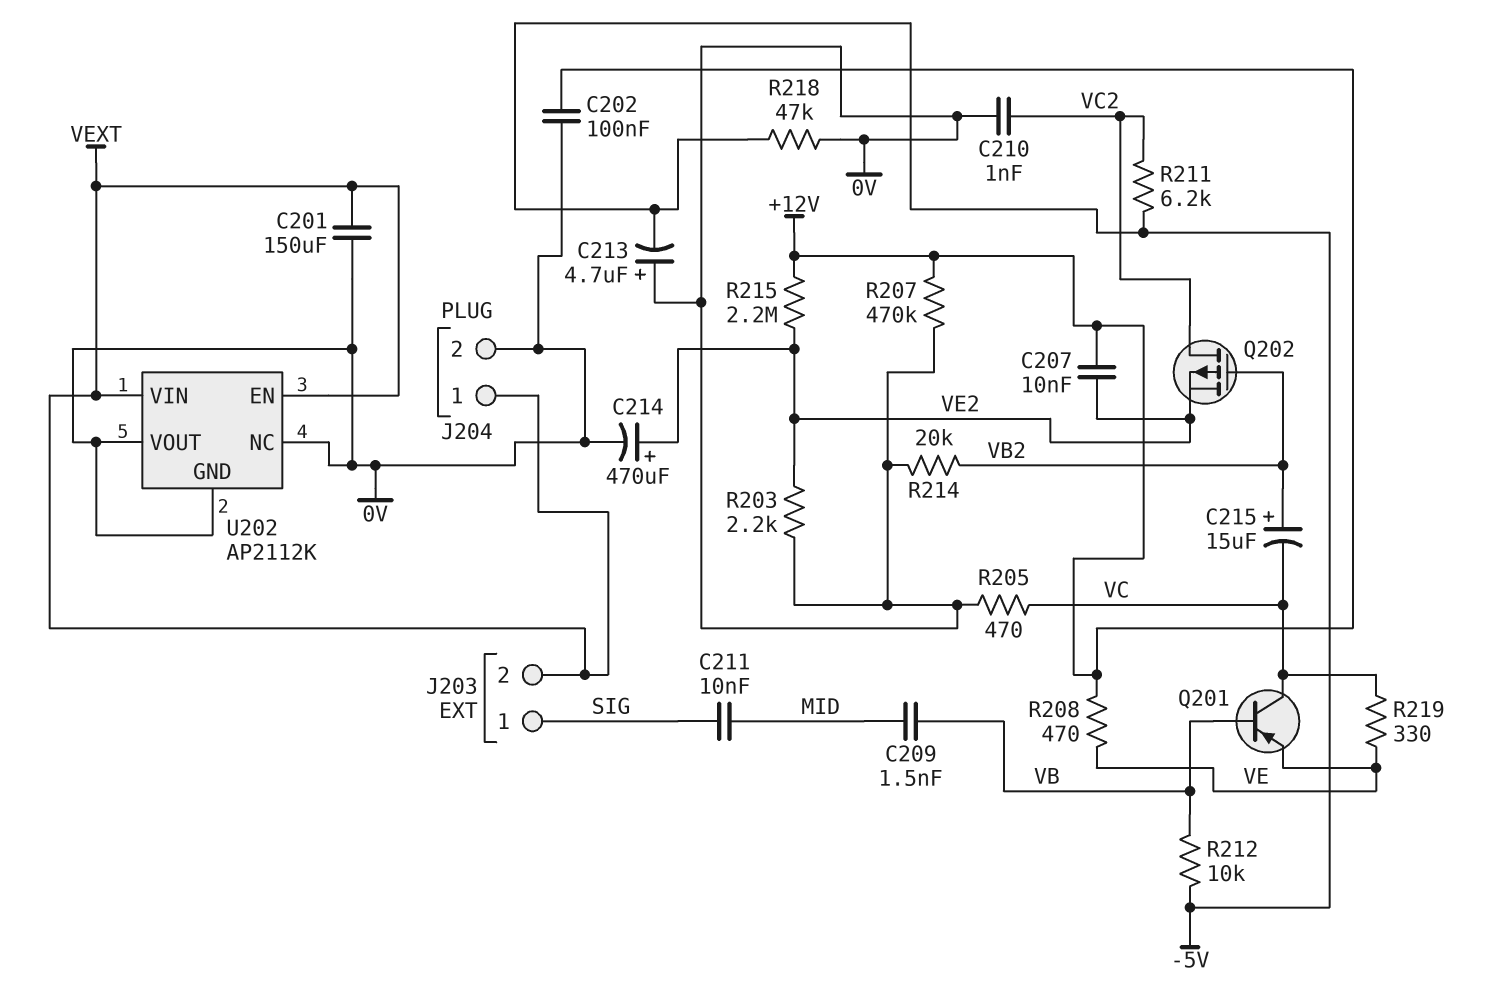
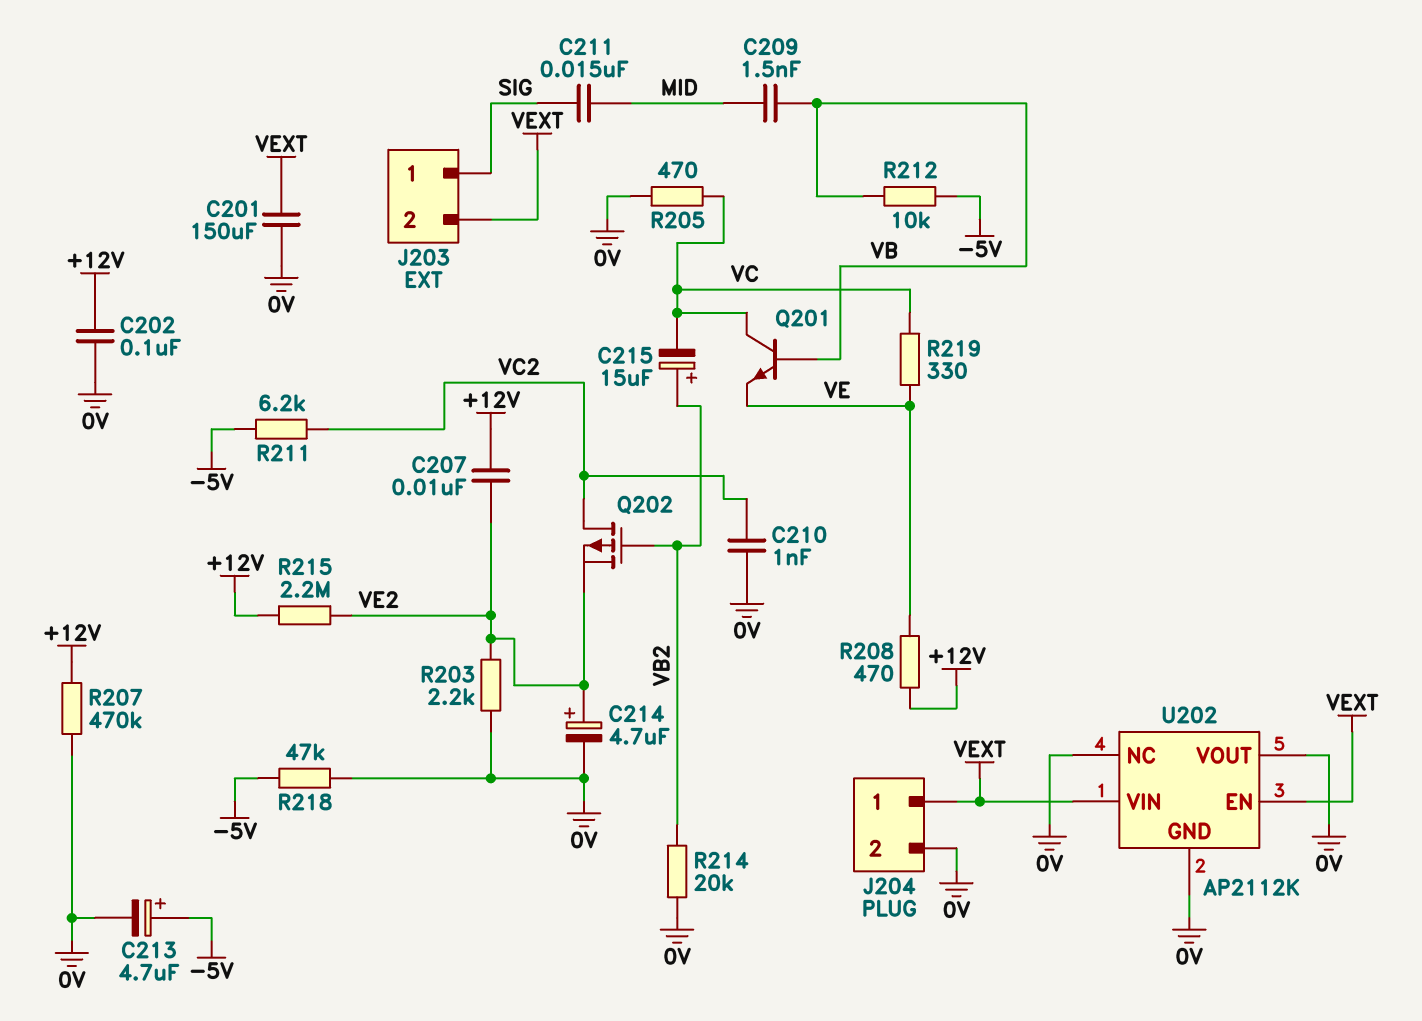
C211: 10nF (MID, SIG) -> 15nF (MID, SIG)
C213: 4.7uF (plus 0V, minus -5V) -> 4.7uF (plus -5V, minus 0V)
C214: 470uF (plus VE2, minus 0V) -> 4.7uF (plus VE2, minus 0V)
Q201: PNP (B VB, C VC, E VE) -> NPN (B VB, C VC, E VE)

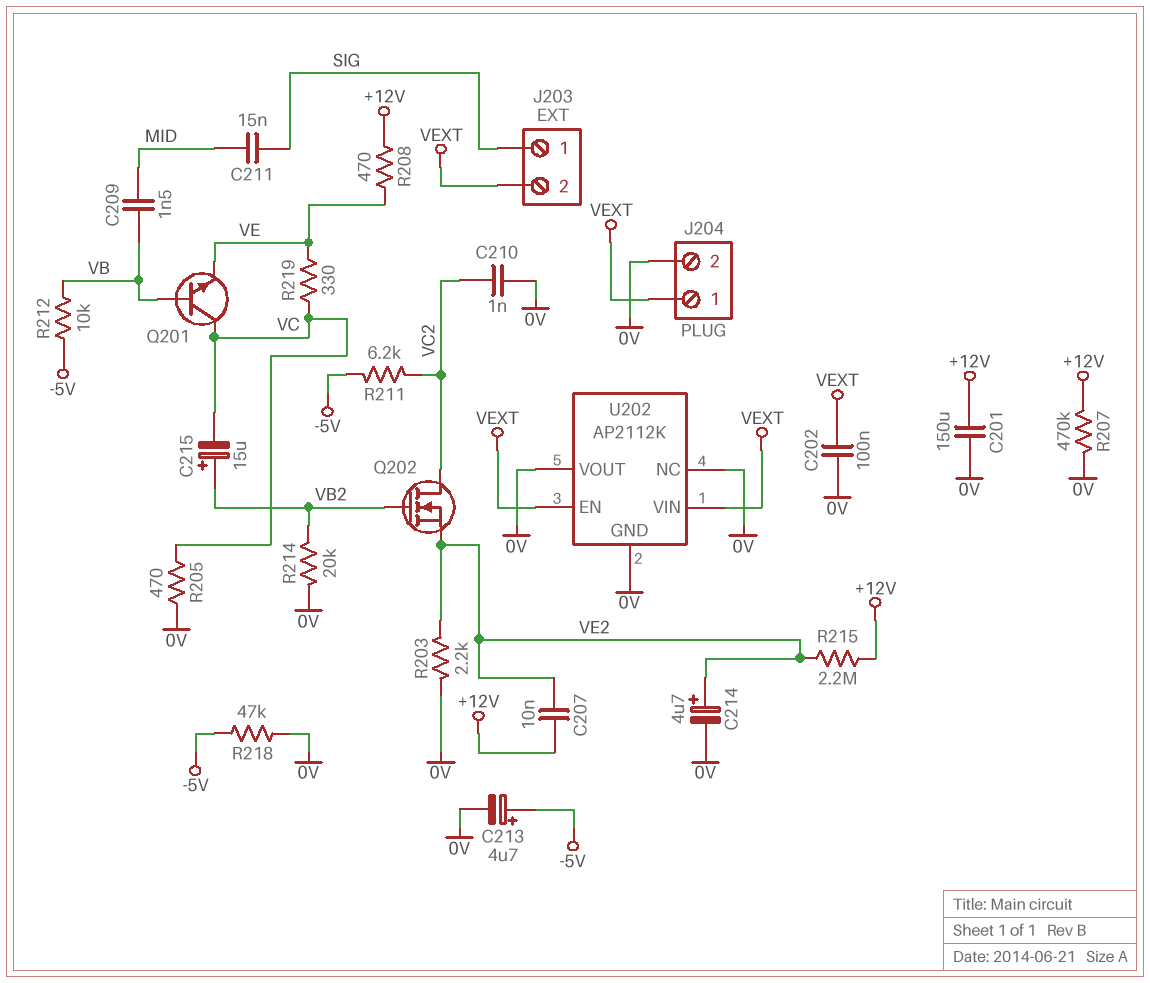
C201: 150uF (0V, VEXT) -> 150uF (+12V, 0V)
C202: 100nF (+12V, 0V) -> 100nF (0V, VEXT)
Q202: PMOS (G VB2, D VC2, S VE2) -> NMOS (G VB2, D VC2, S VE2)

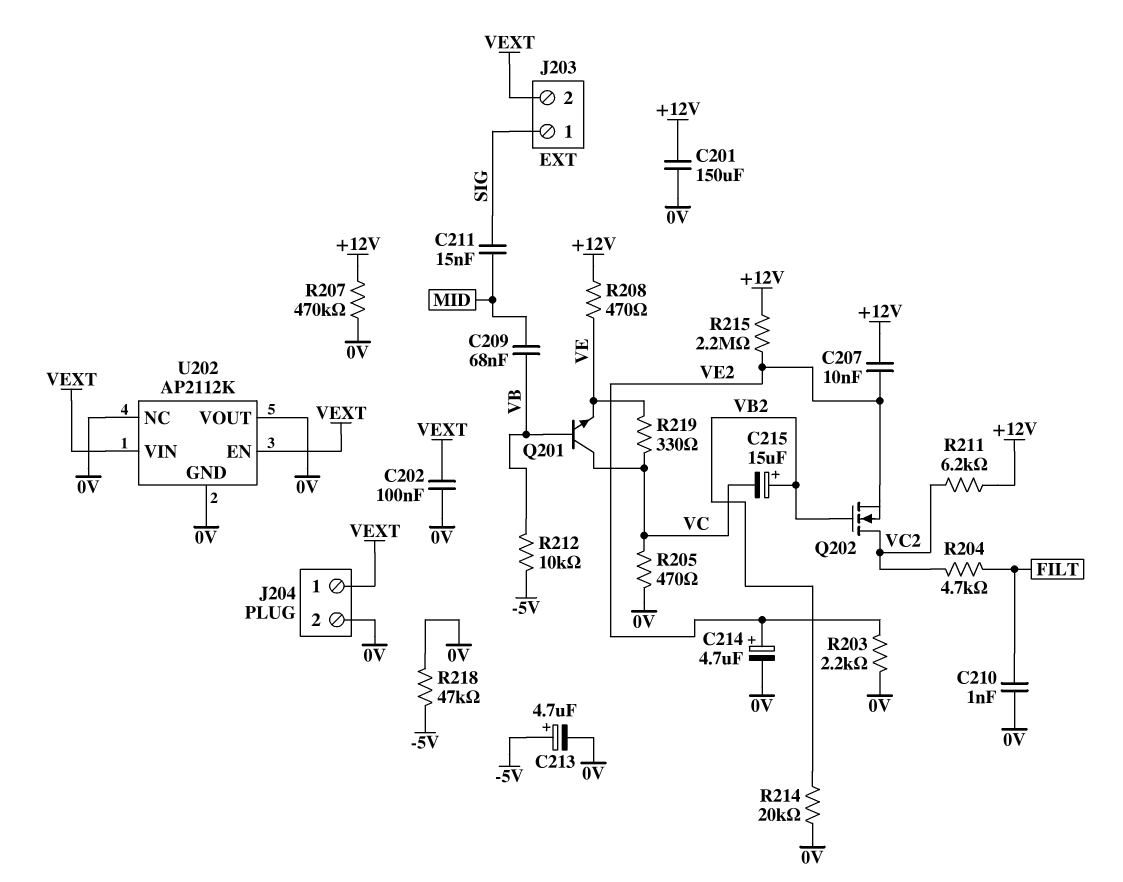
C209: 1.5nF (MID, VB) -> 68nF (MID, VB)
C210: 1nF (0V, VC2) -> 1nF (0V, FILT)
R204: none -> 4.7k (FILT, VC2)
R211: 6.2k (-5V, VC2) -> 6.2k (+12V, VC2)

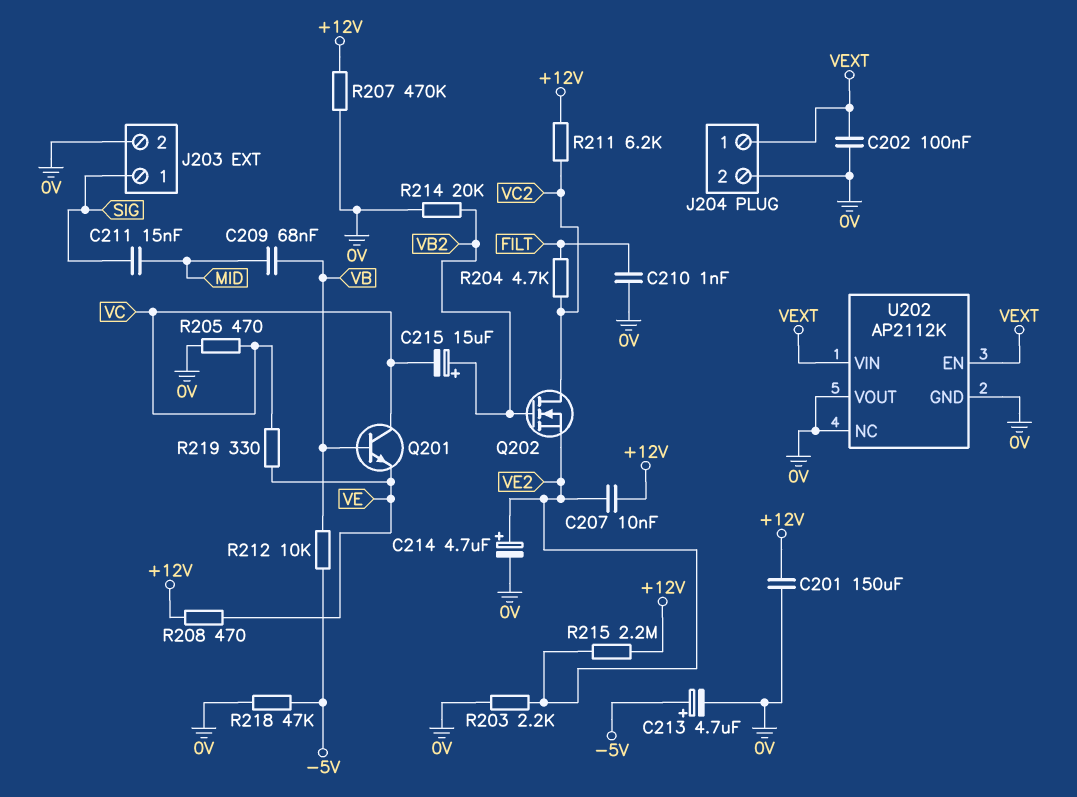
J203 pin 2: VEXT -> 0V

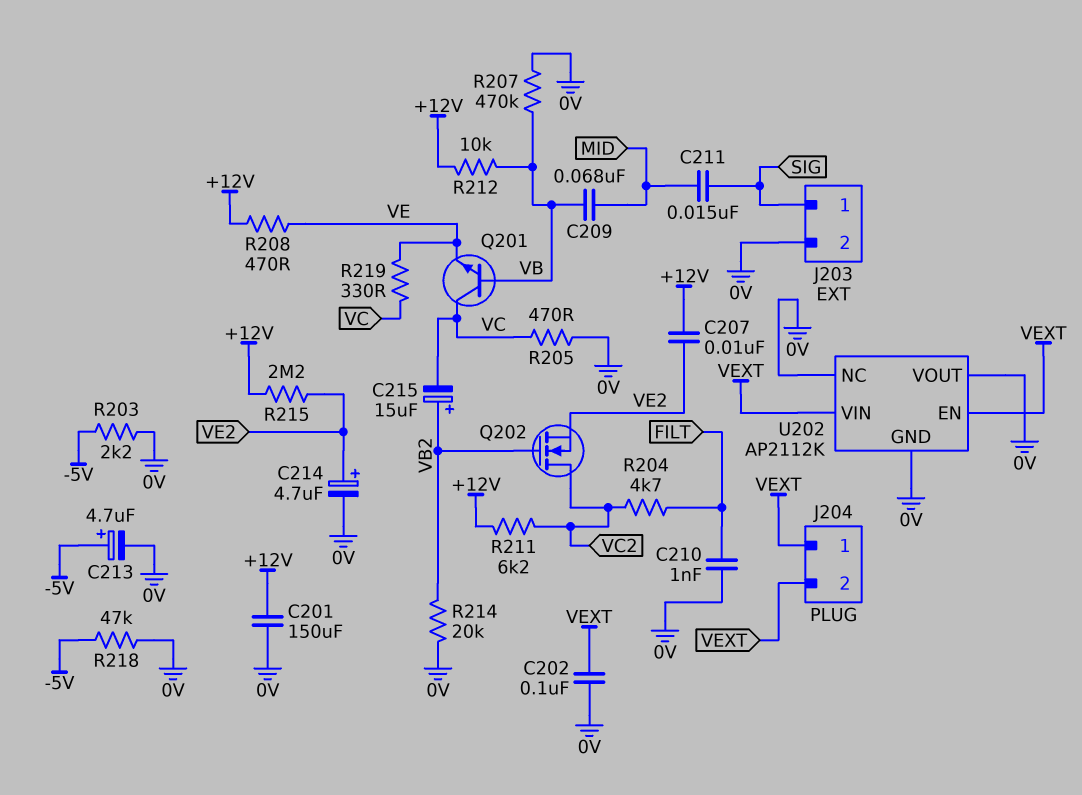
J204 pin 2: 0V -> VEXT
R203: 2.2k (0V, VE2) -> 2.2k (-5V, 0V)
R207: 470k (+12V, 0V) -> 470k (0V, VB)
R212: 10k (-5V, VB) -> 10k (+12V, VB)

